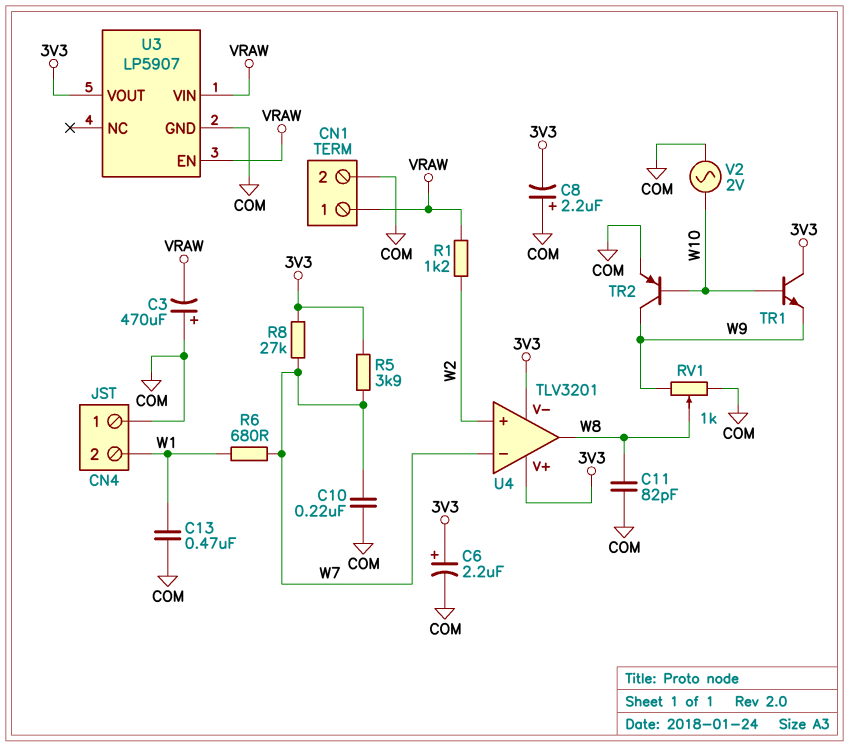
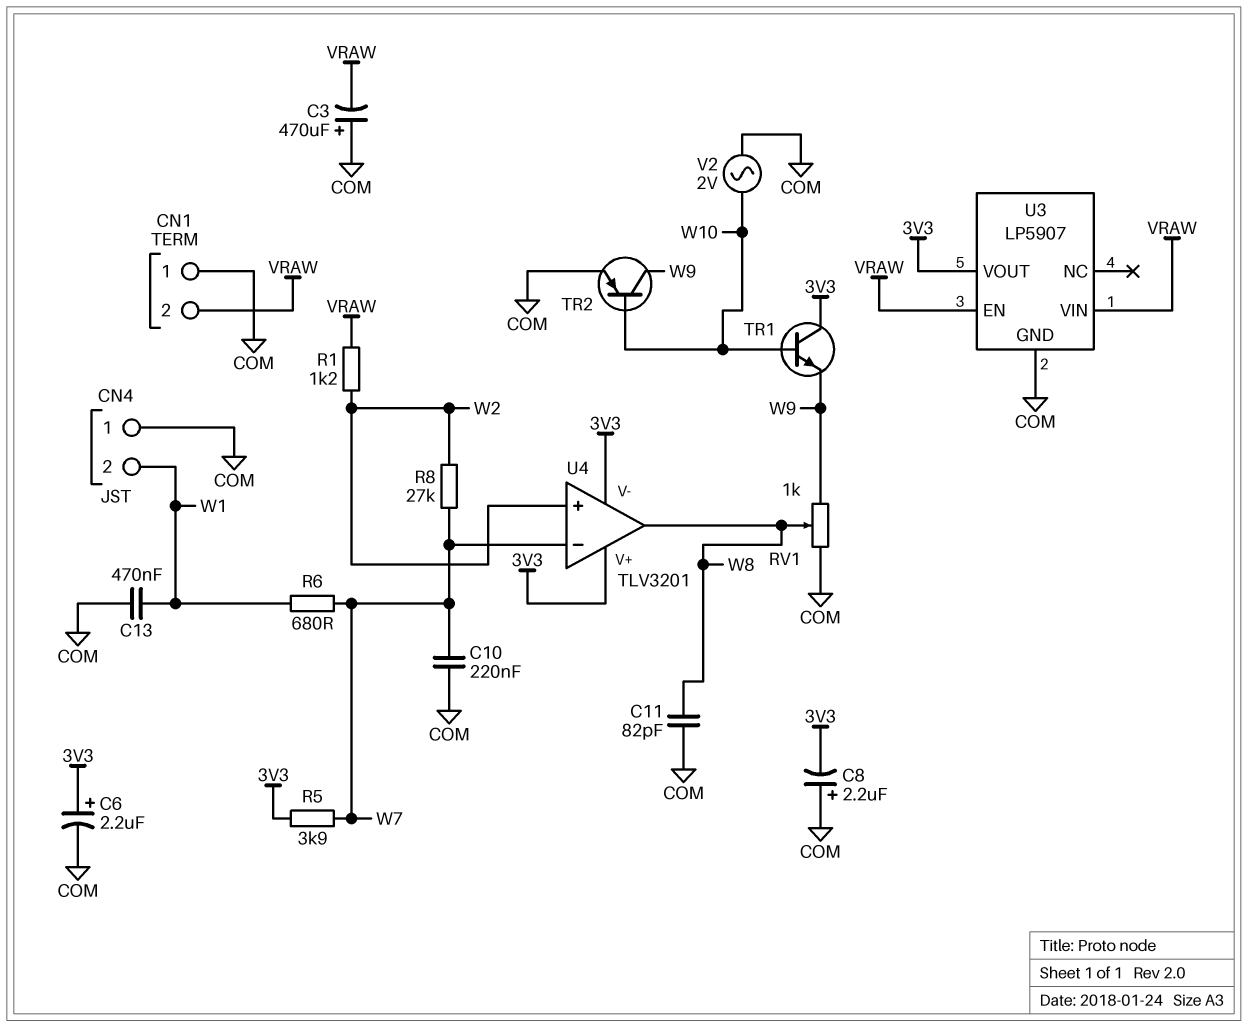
CN1 pin 1: VRAW -> COM
CN1 pin 2: COM -> VRAW
R8: 27k (3V3, W7) -> 27k (W2, W7)

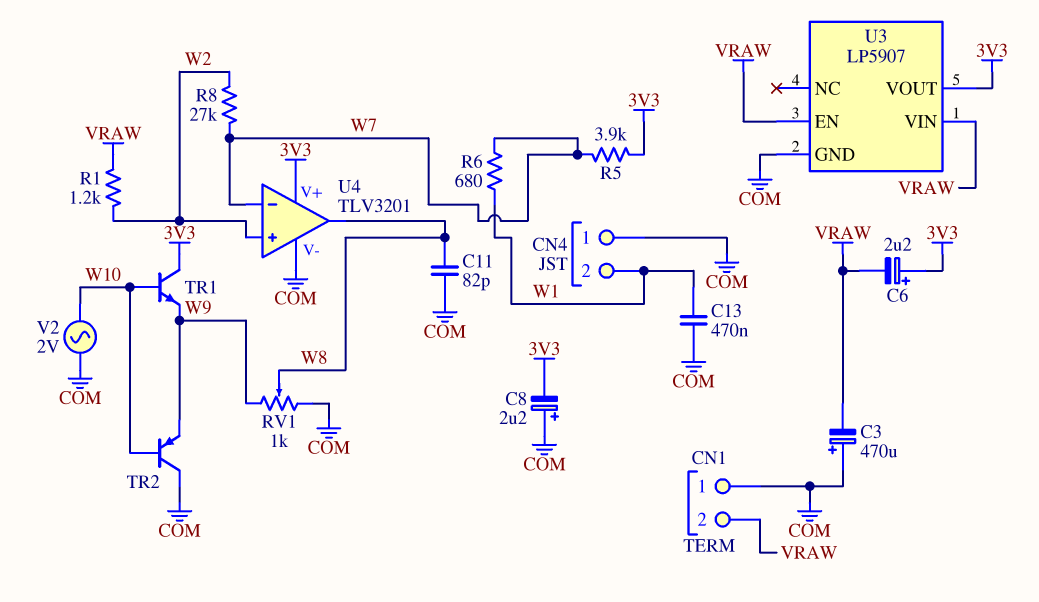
C6: 2.2uF (plus 3V3, minus COM) -> 2.2uF (plus 3V3, minus VRAW)
C10: 220nF (COM, W7) -> none
TR2: PNP (B W10, C W9, E COM) -> PNP (B W10, C COM, E W9)
U4 pin V-: 3V3 -> COM

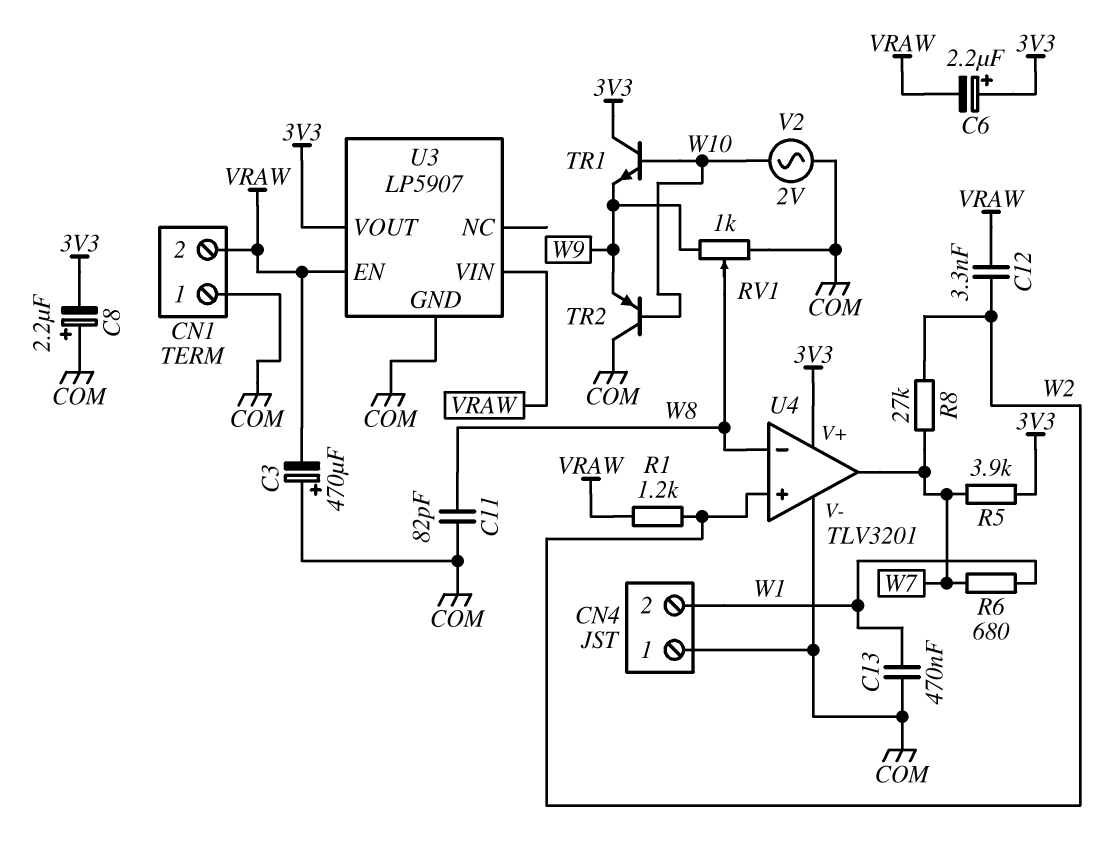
C12: none -> 3.3nF (VRAW, W2)
U4 pin in-: W7 -> W8
U4 pin out: W8 -> W7

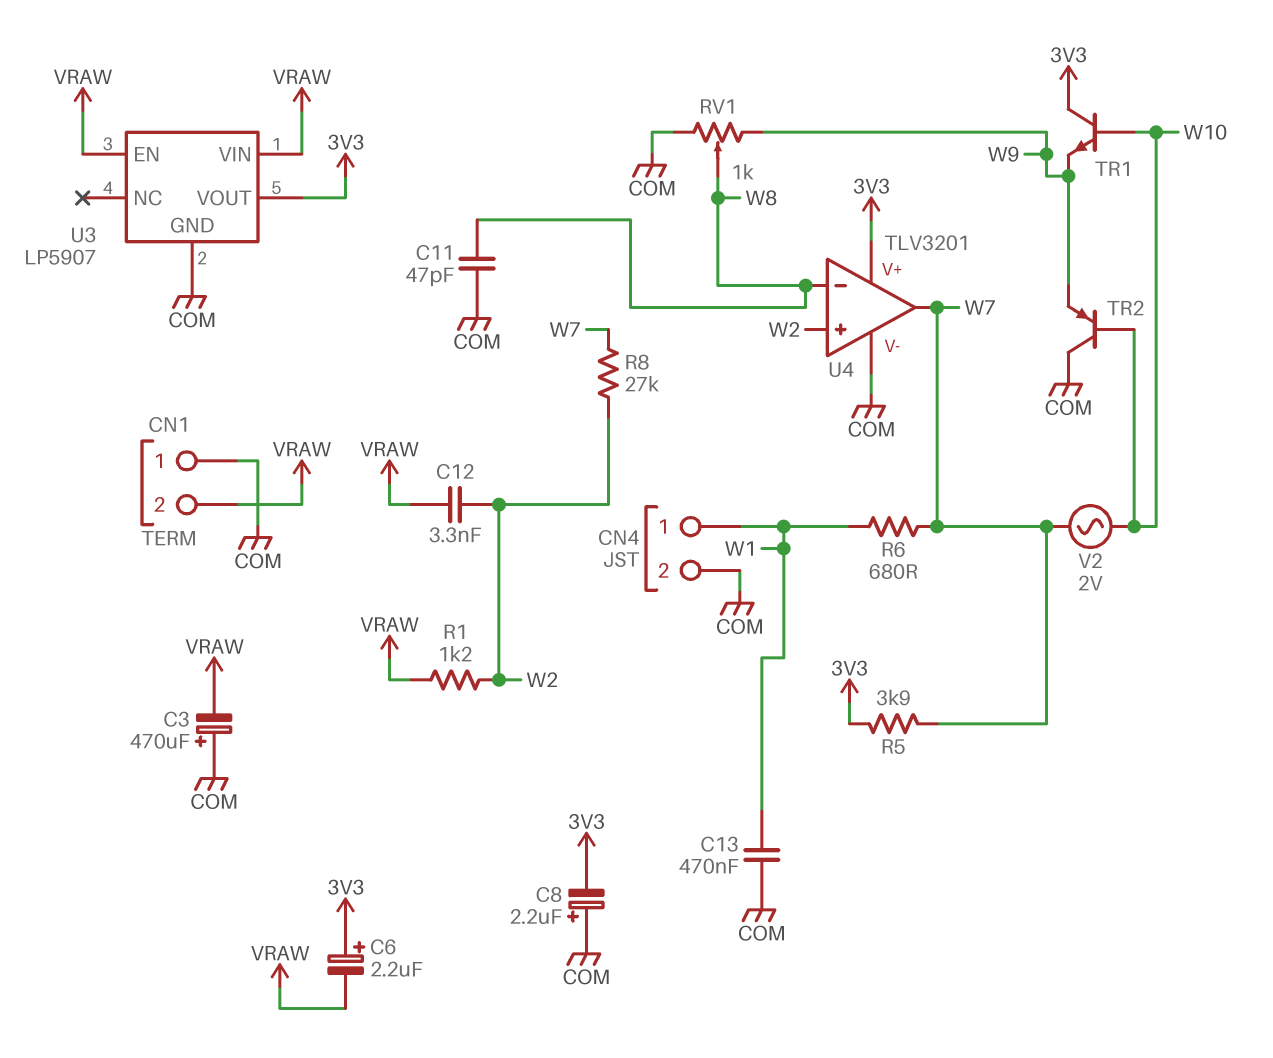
C11: 82pF (COM, W8) -> 47pF (COM, W8)
CN4 pin 1: COM -> W1
CN4 pin 2: W1 -> COM
V2: AC 2V (COM, W10) -> AC 2V (W7, W10)

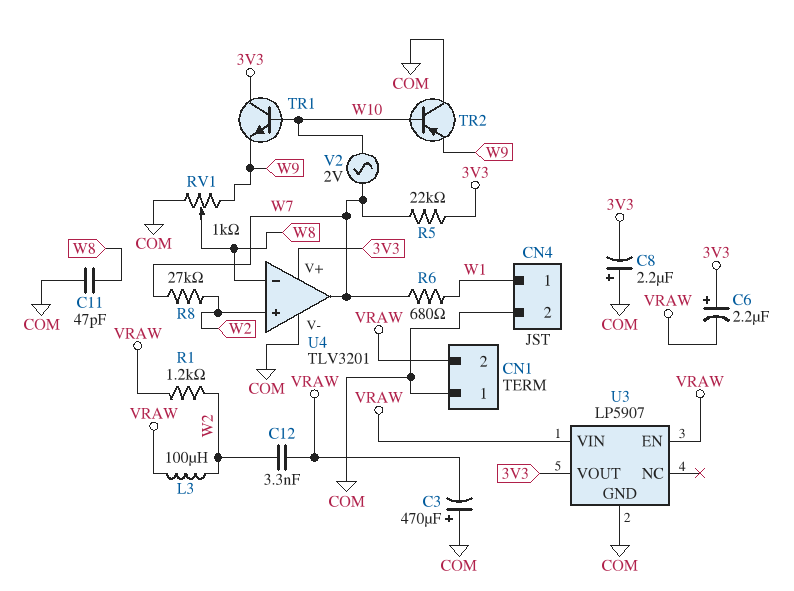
C13: 470nF (COM, W1) -> none
L3: none -> 100uH (VRAW, W2)
R5: 3.9k (3V3, W7) -> 22k (3V3, W7)

